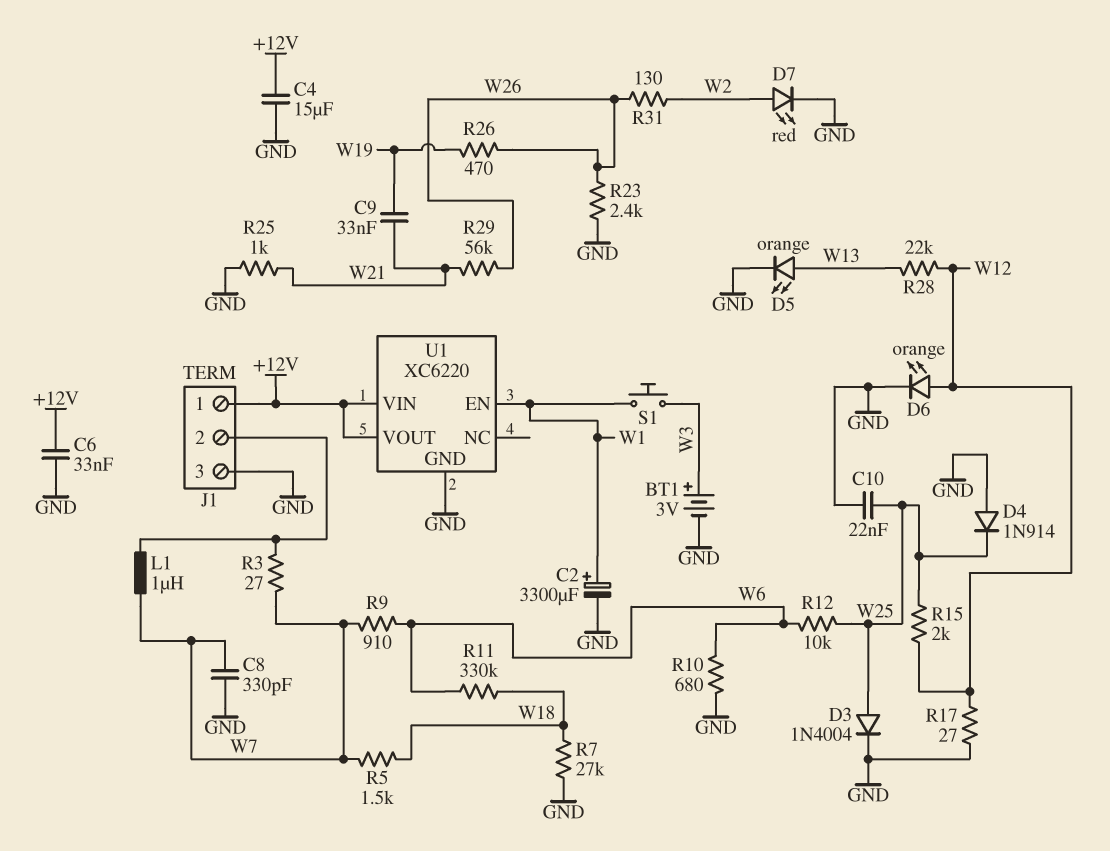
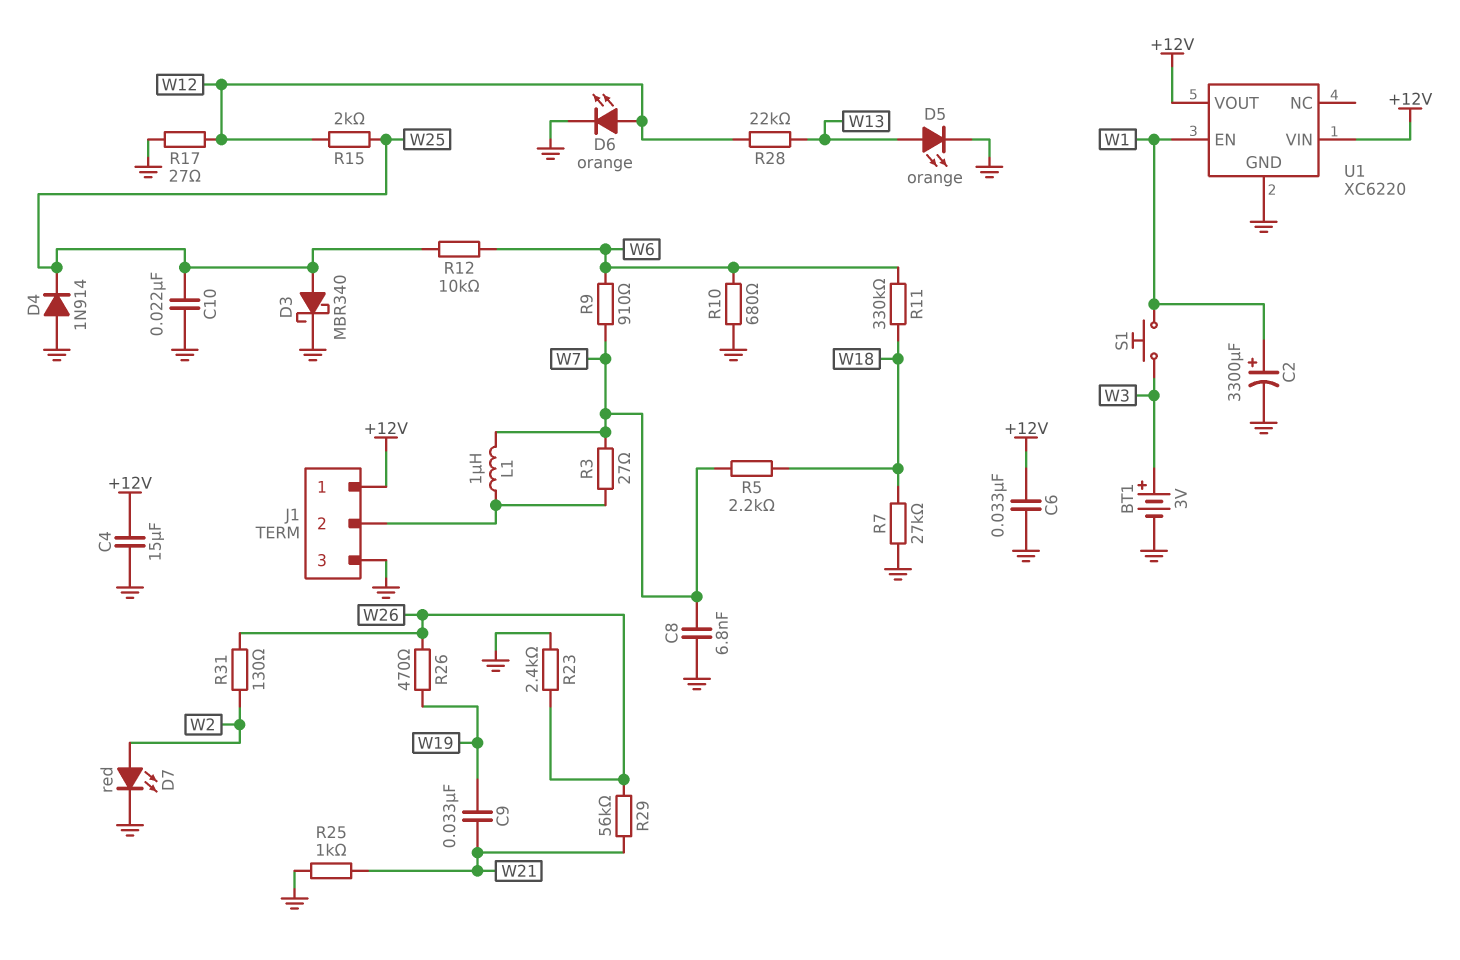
C8: 330pF (GND, W7) -> 6.8nF (GND, W7)
D3: diode 1N4004 (A W25, K GND) -> schottky MBR340 (A W25, K GND)
R5: 1.5k (W7, W18) -> 2.2k (W7, W18)

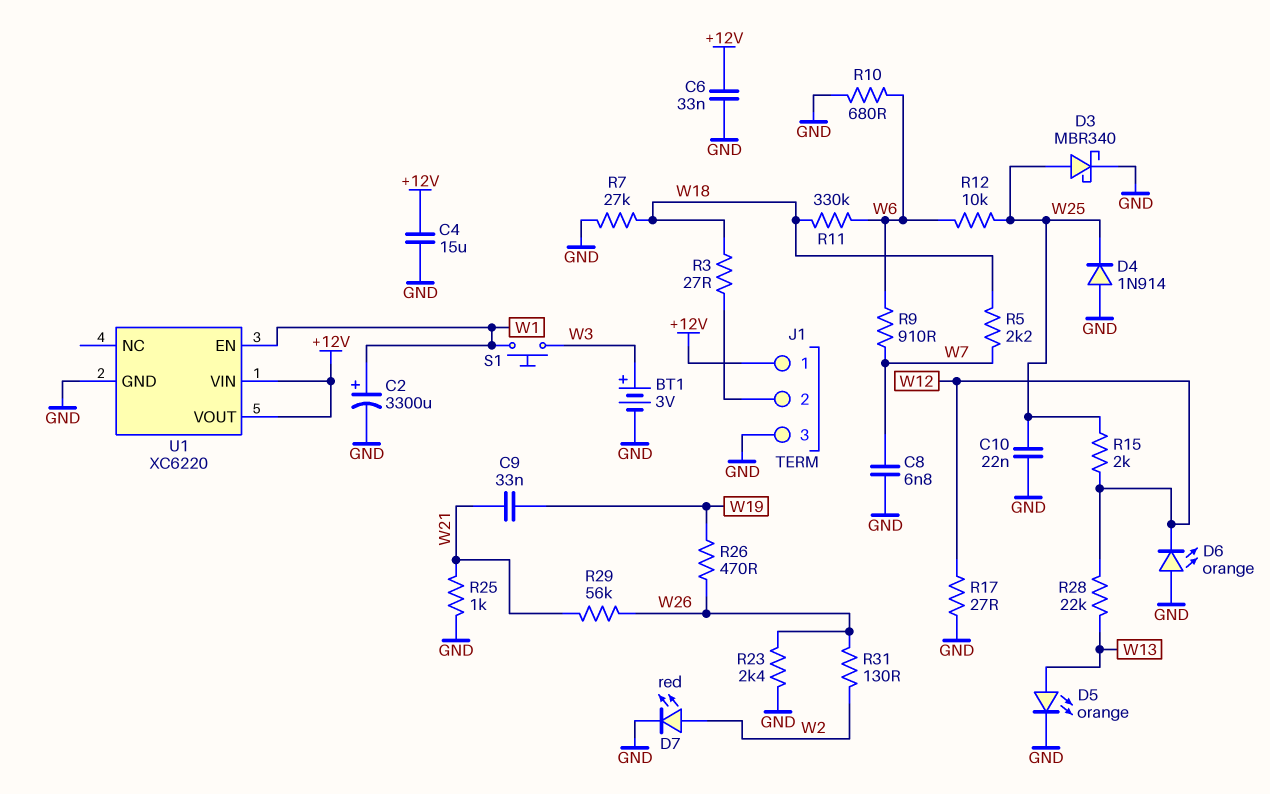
D6: LED orange (A W12, K GND) -> LED orange (A GND, K W12)
L1: 1uH (J1/2, W7) -> none
R3: 27 (J1/2, W7) -> 27 (J1/2, W18)

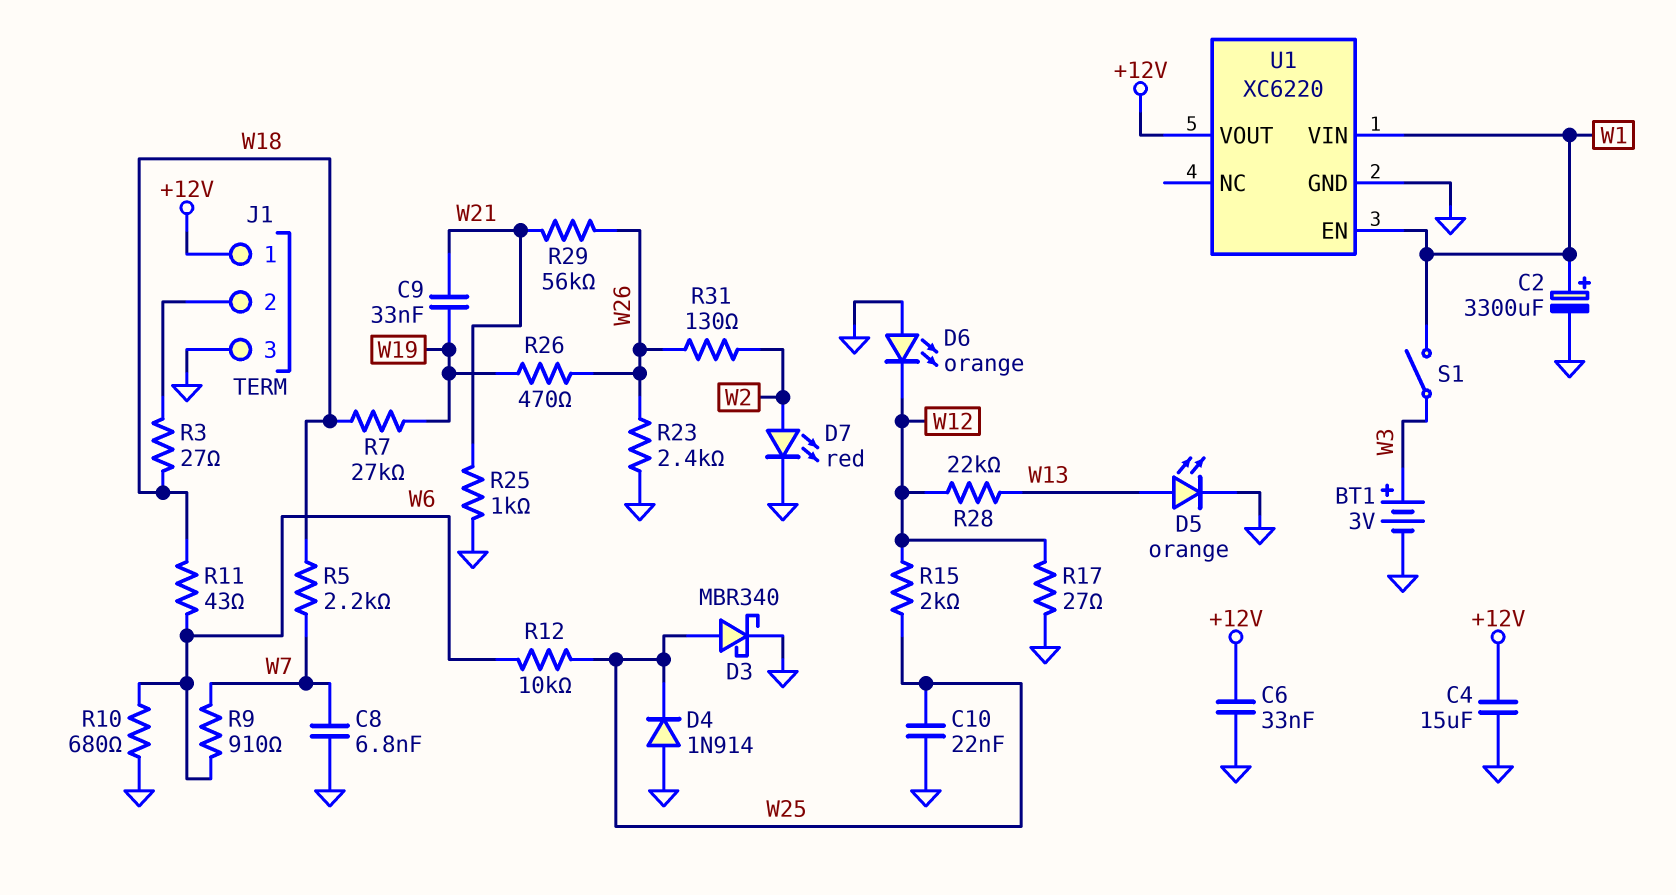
R7: 27k (GND, W18) -> 27k (W18, W19)
R11: 330k (W6, W18) -> 43 (W6, W18)
S1: button (W1, W3) -> switch (W1, W3)
U1 pin VIN: +12V -> W1

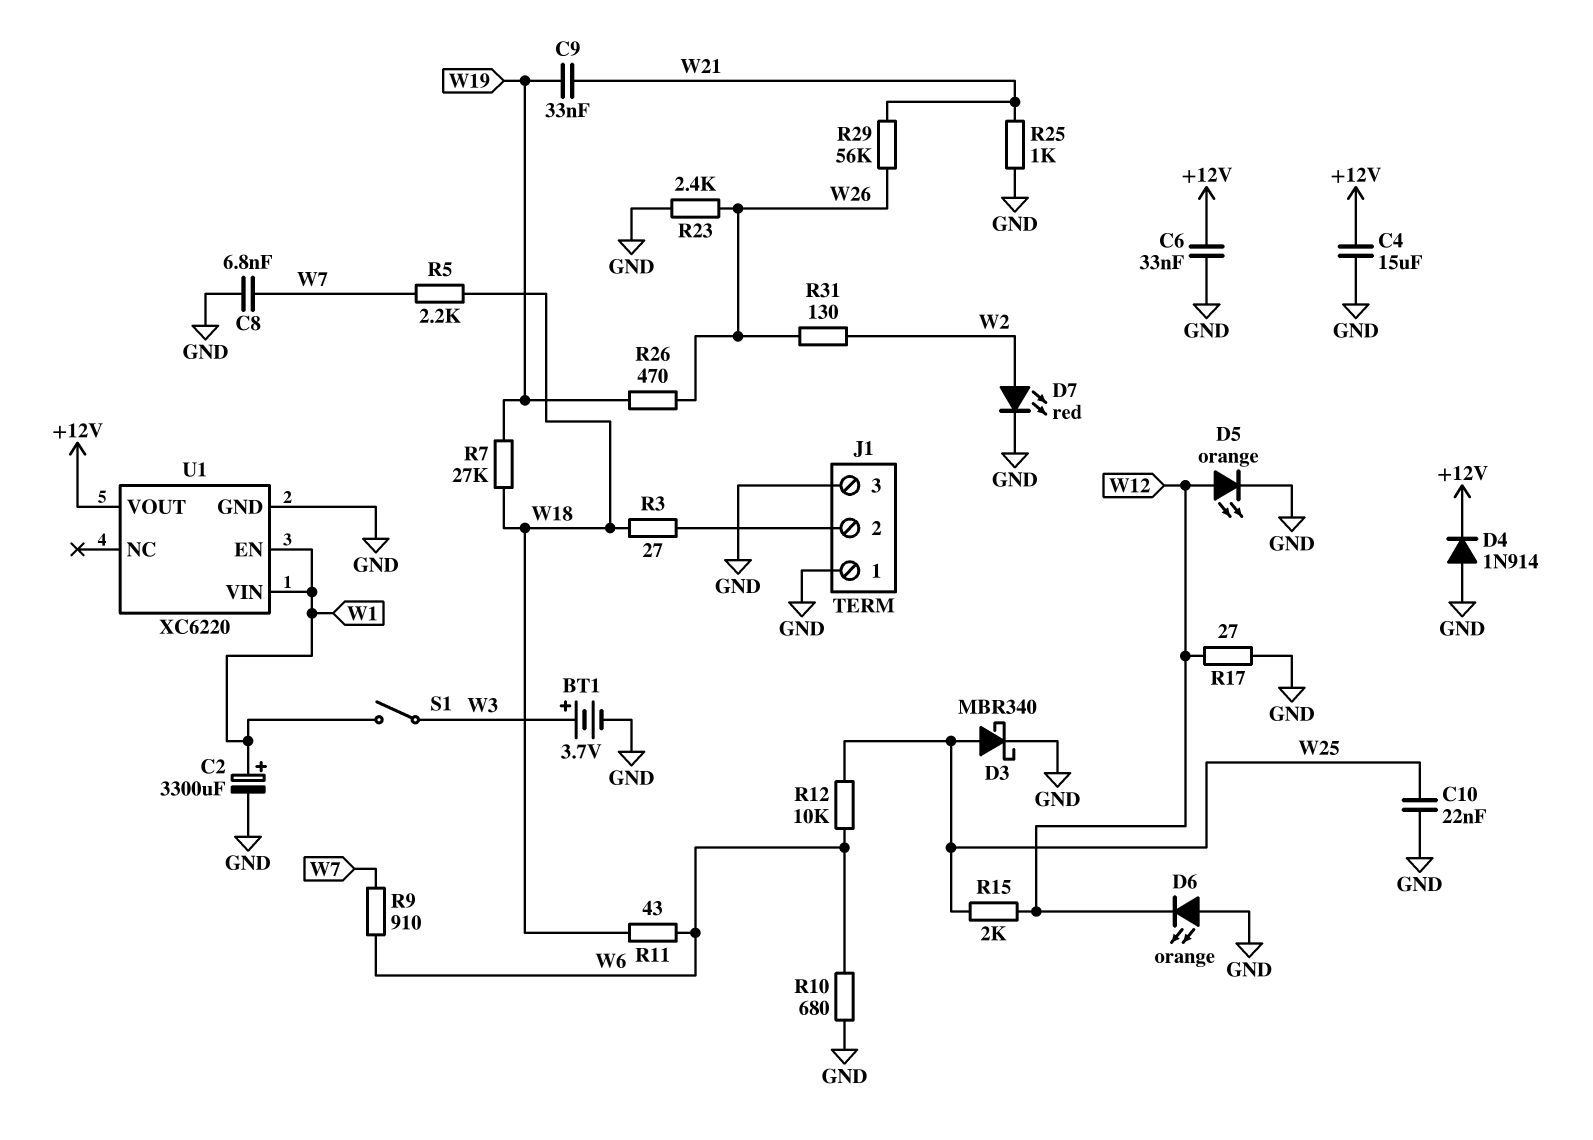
BT1: 3V (plus W3, minus GND) -> 3.7V (plus W3, minus GND)
D4: diode 1N914 (A GND, K W25) -> diode 1N914 (A GND, K +12V)
D5: LED orange (A W13, K GND) -> LED orange (A W12, K GND)
J1 pin 1: +12V -> GND
R28: 22k (W12, W13) -> none

